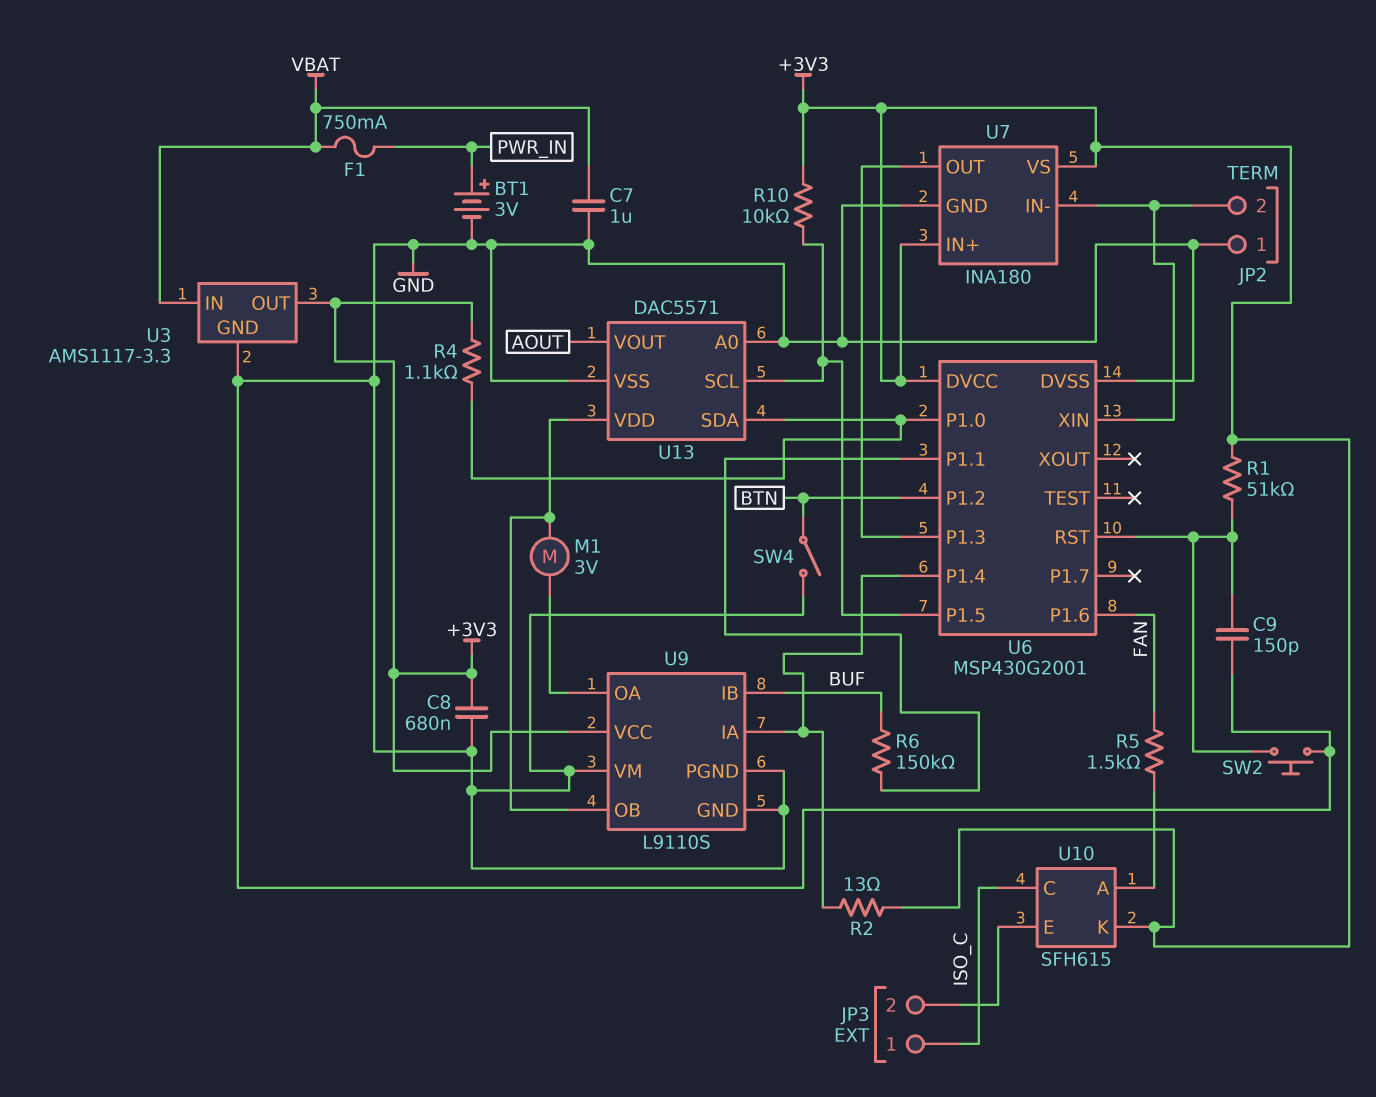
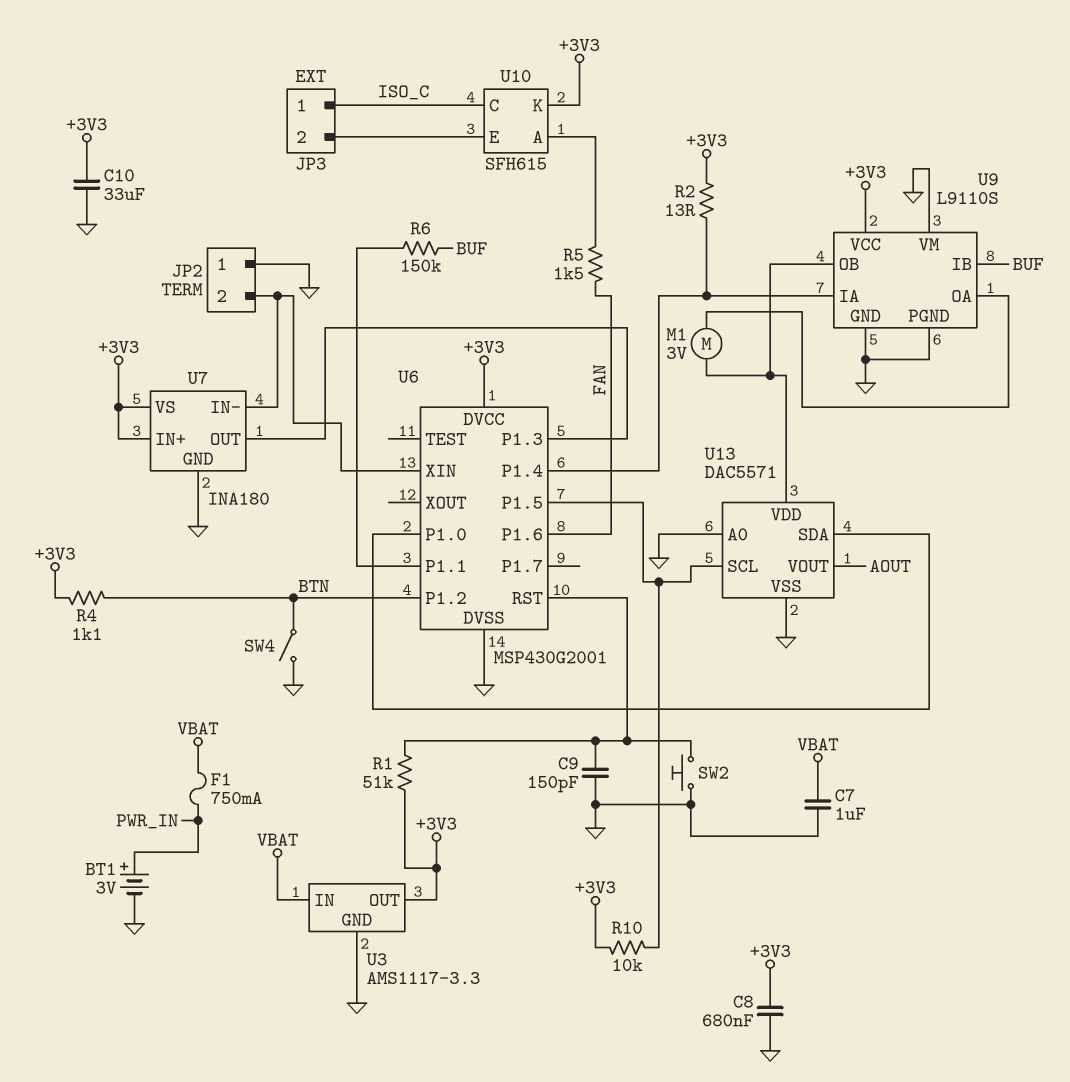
C10: none -> 33uF (+3V3, GND)
R4: 1.1k (+3V3, U6/P1.0) -> 1.1k (+3V3, BTN)

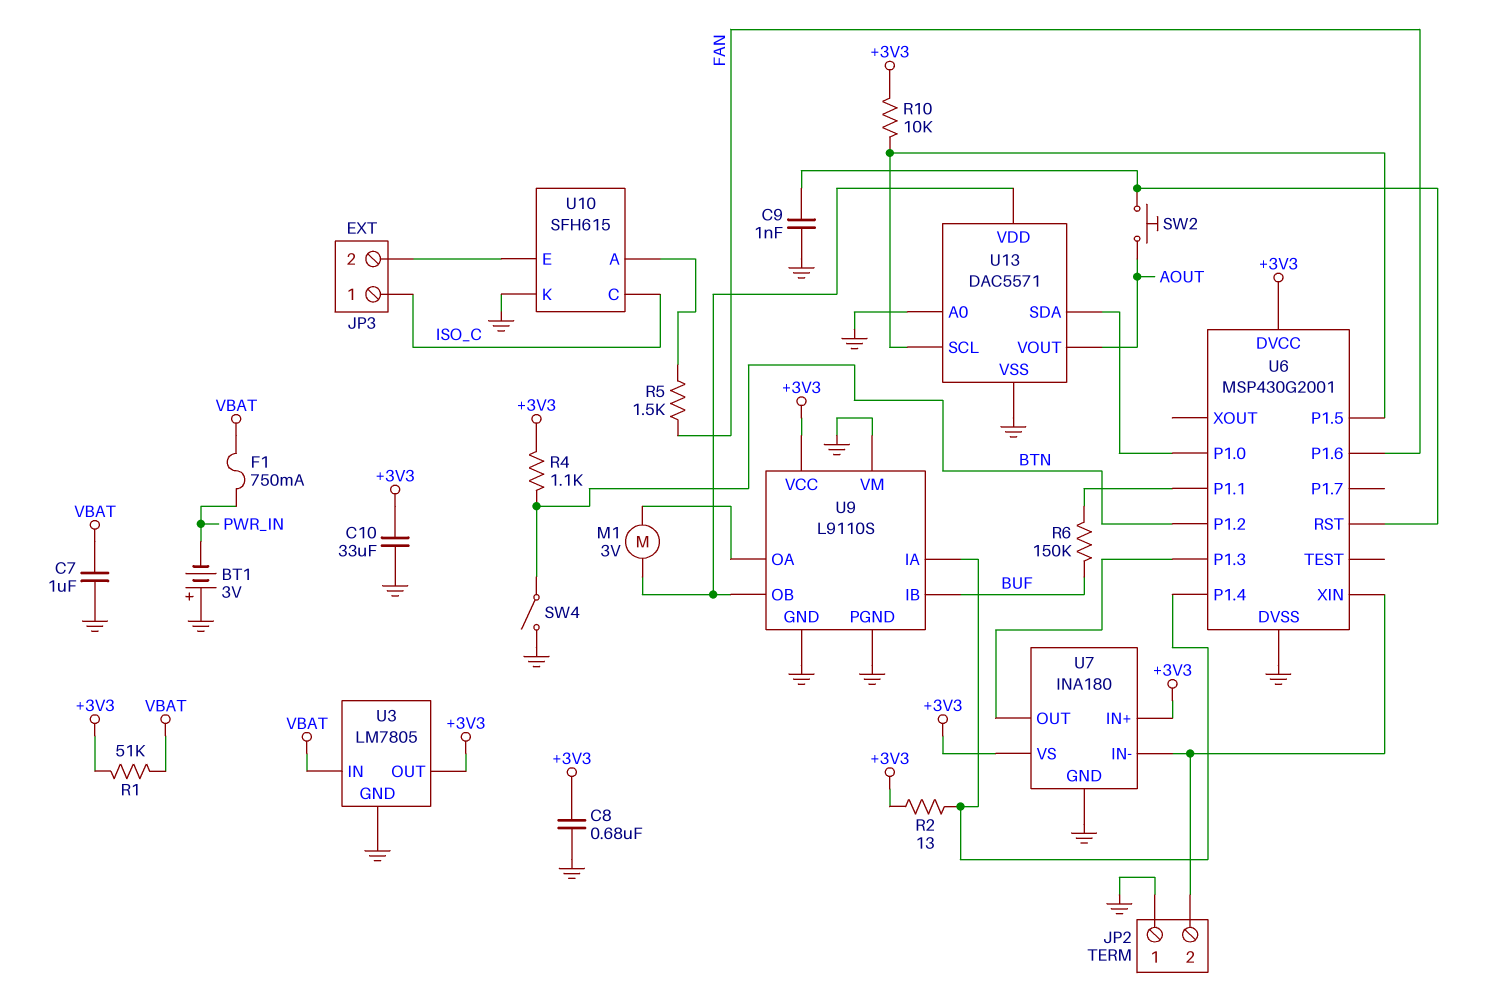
BT1: 3V (plus PWR_IN, minus GND) -> 3V (plus GND, minus PWR_IN)
C9: 150pF (GND, U6/RST) -> 1nF (GND, U6/RST)
R1: 51k (+3V3, U6/RST) -> 51k (+3V3, VBAT)
SW2: button (GND, U6/RST) -> button (AOUT, U6/RST)
U3: AMS1117-3.3 -> LM7805
U10 pin K: +3V3 -> GND

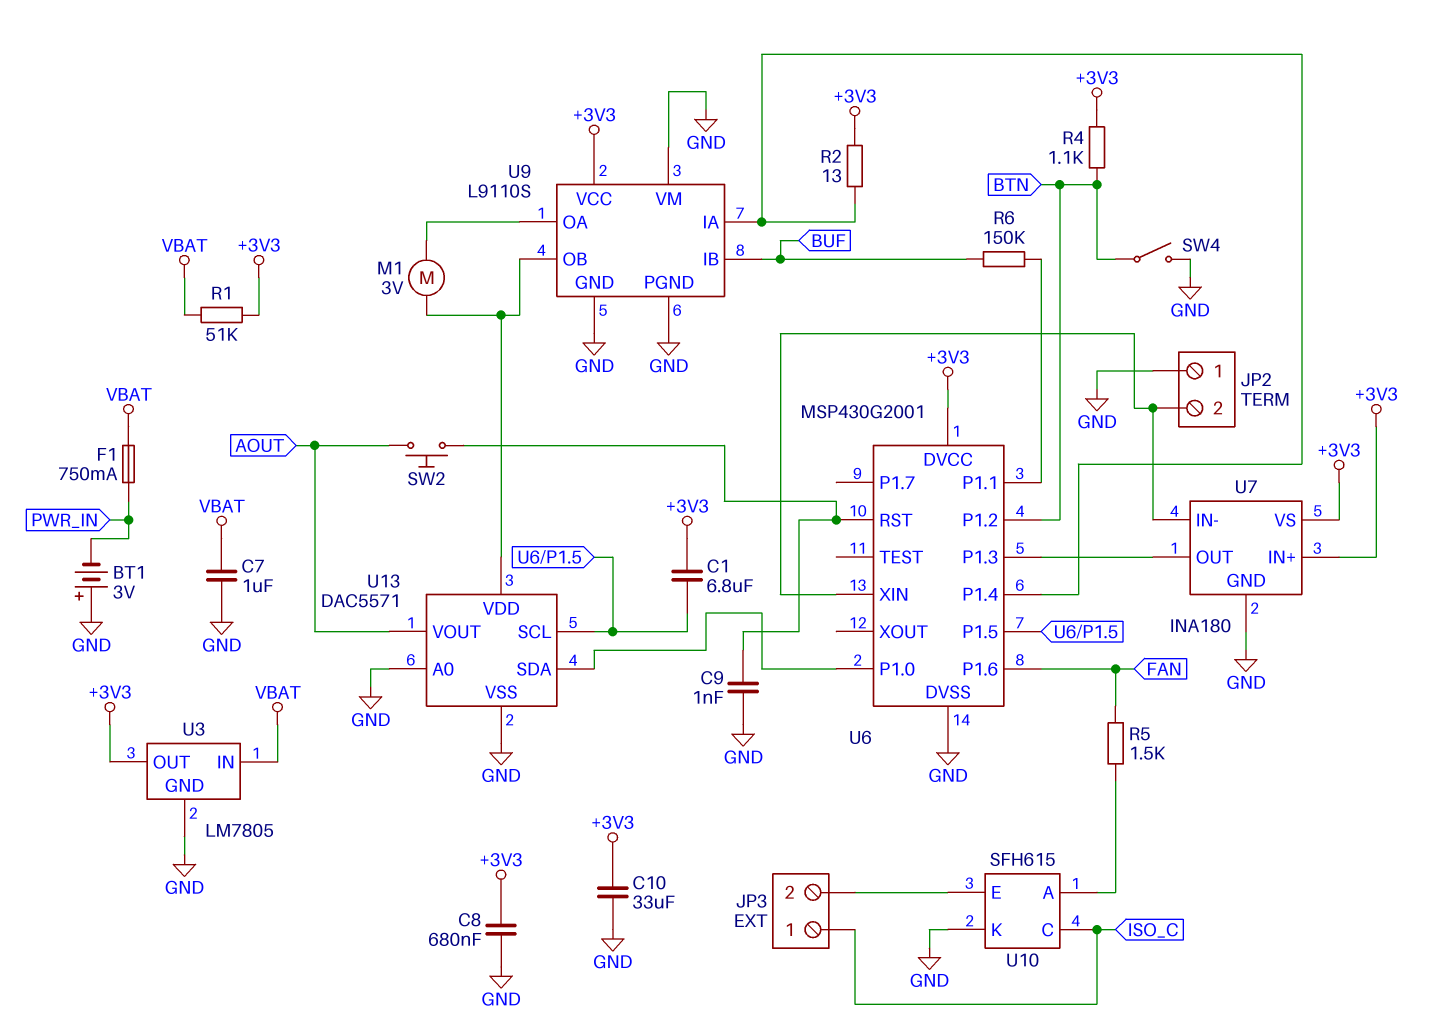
C1: none -> 6.8uF (+3V3, U6/P1.5)
R10: 10k (+3V3, U6/P1.5) -> none

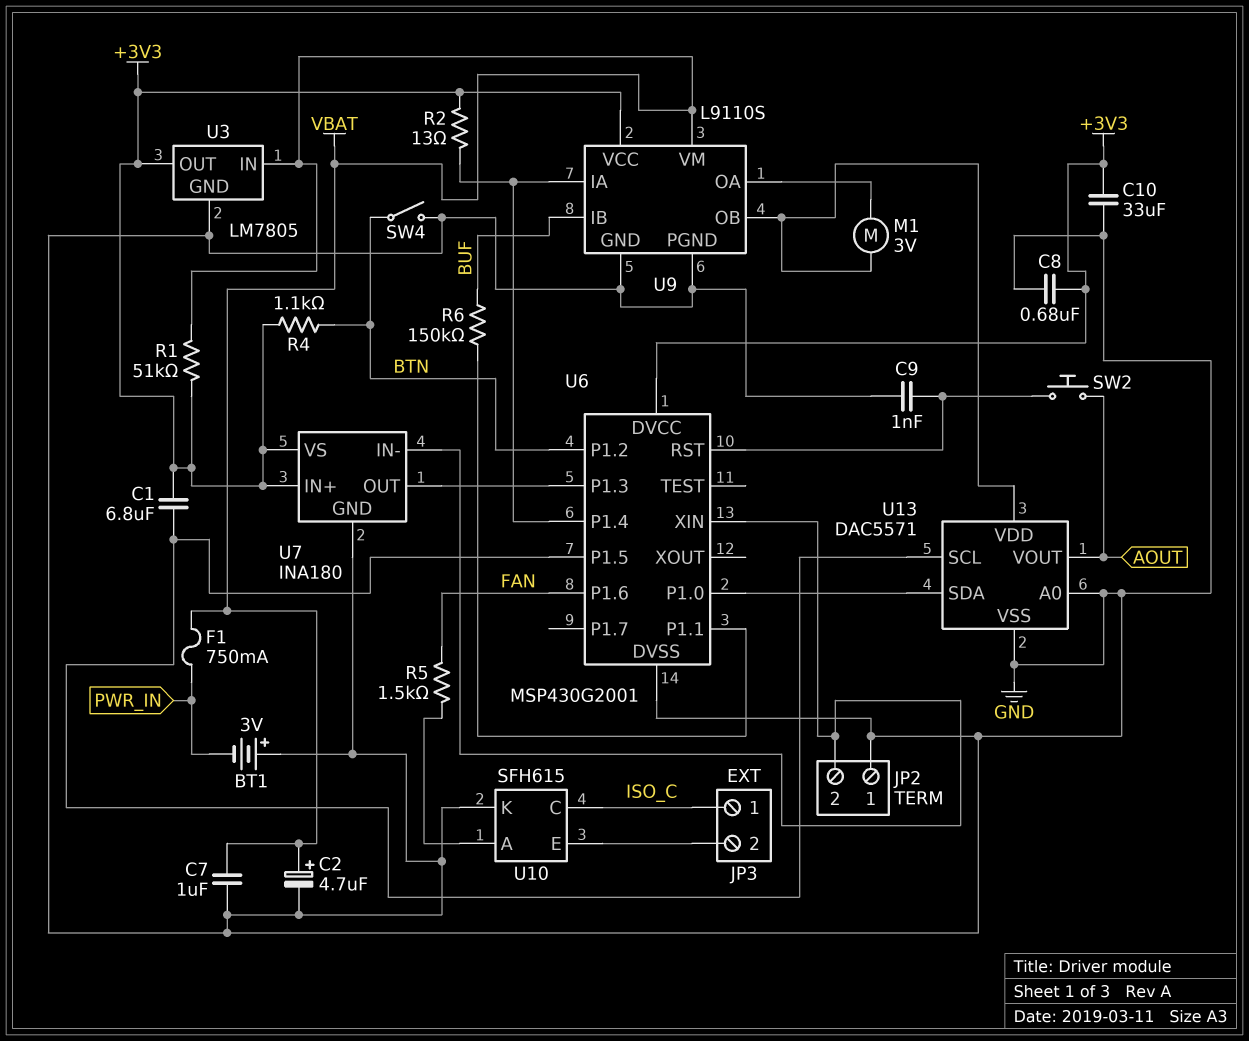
C2: none -> 4.7uF (plus VBAT, minus GND)
U9 pin VM: GND -> VBAT

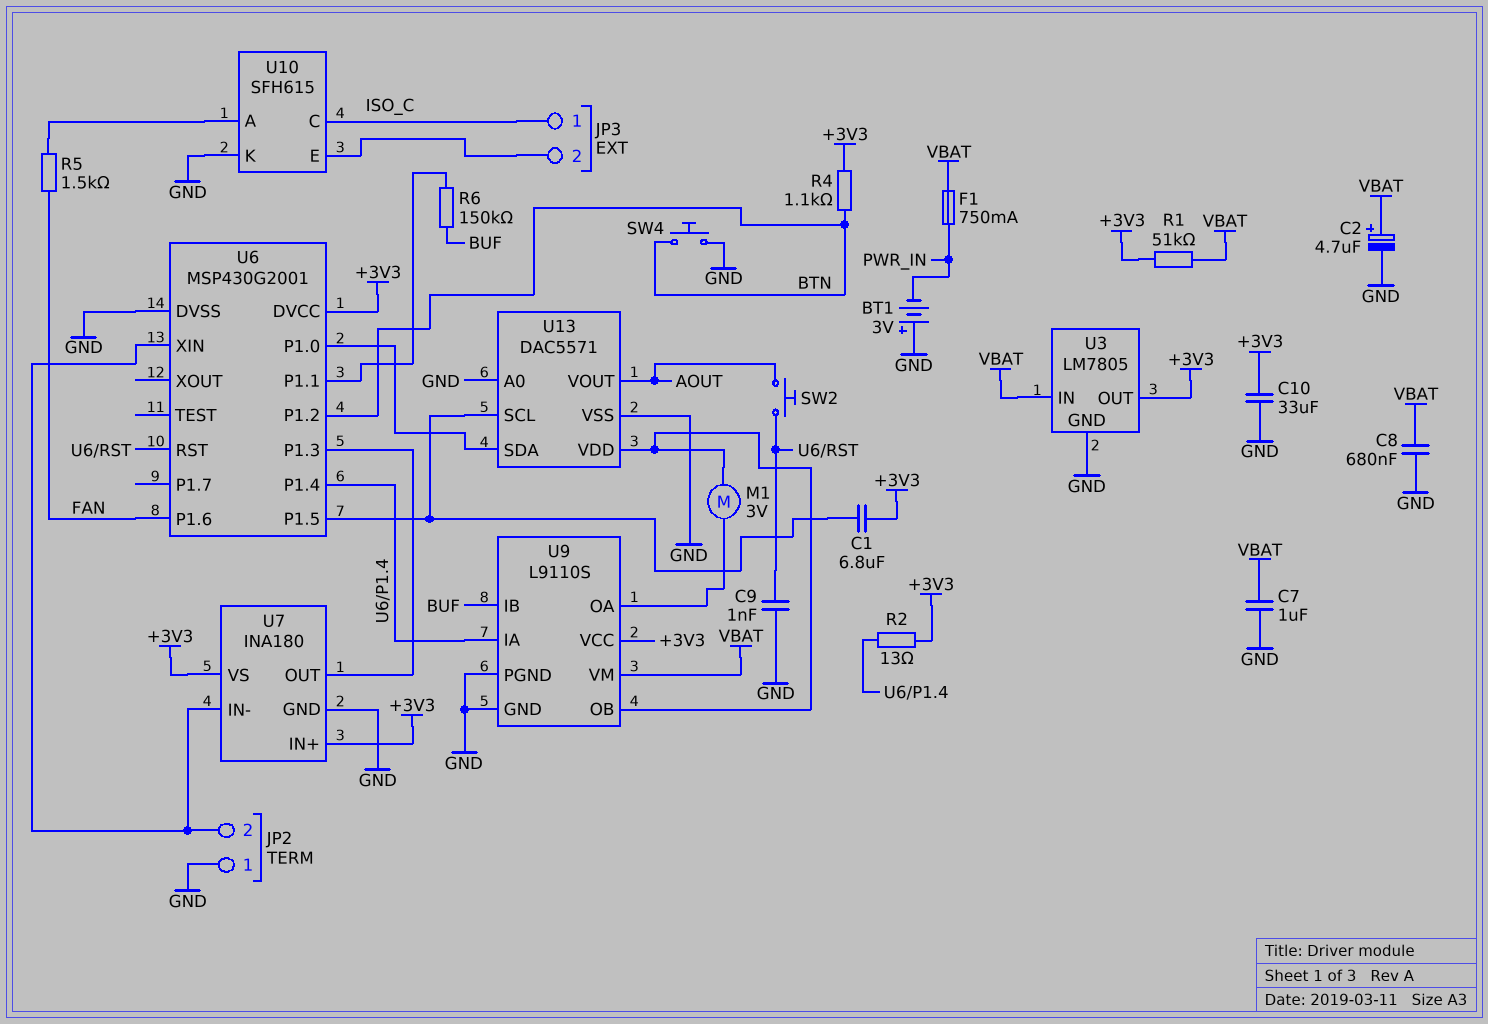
C8: 680nF (+3V3, GND) -> 680nF (GND, VBAT)
SW4: switch (BTN, GND) -> button (BTN, GND)

